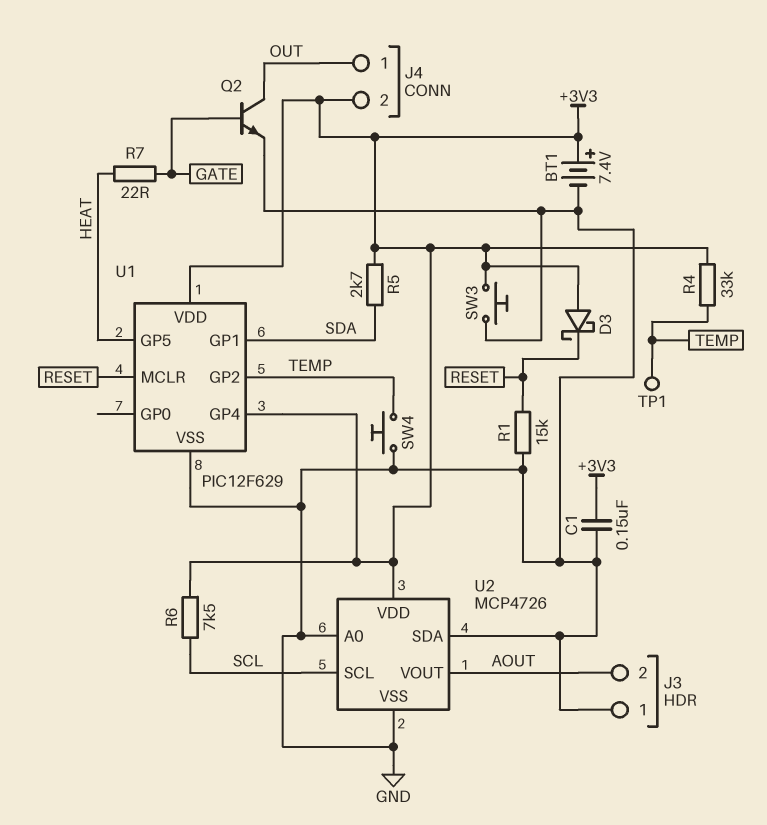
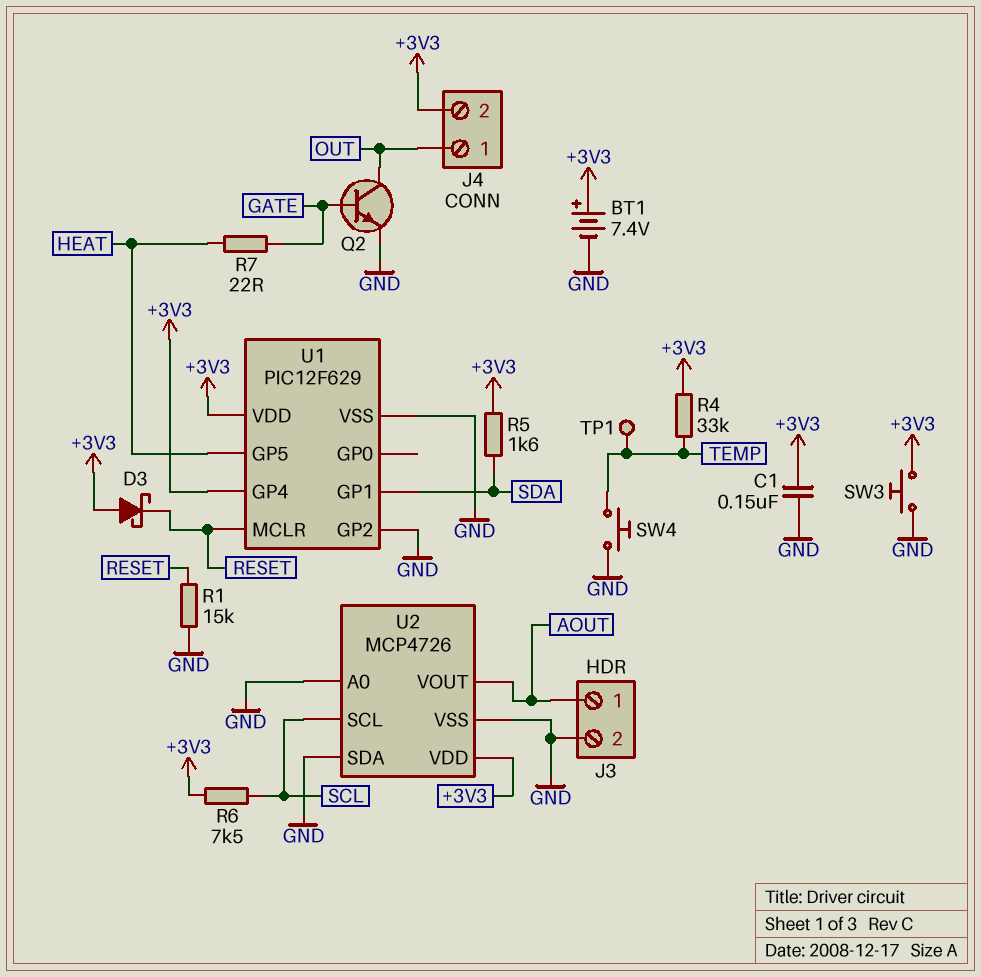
J3 pin 1: GND -> AOUT
J3 pin 2: AOUT -> GND
R5: 2.7k (+3V3, SDA) -> 1.6k (+3V3, SDA)
U1 pin GP2: TEMP -> GND

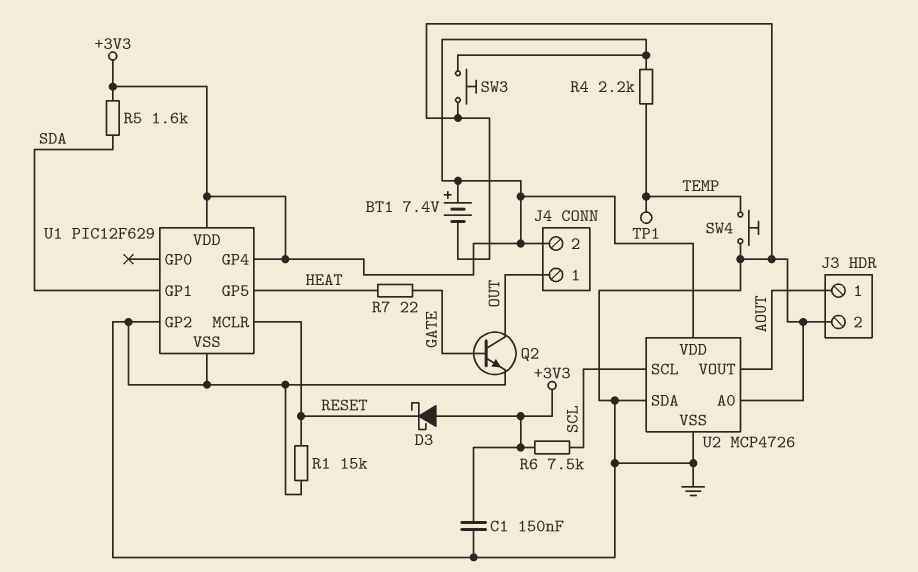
R4: 33k (+3V3, TEMP) -> 2.2k (+3V3, TEMP)

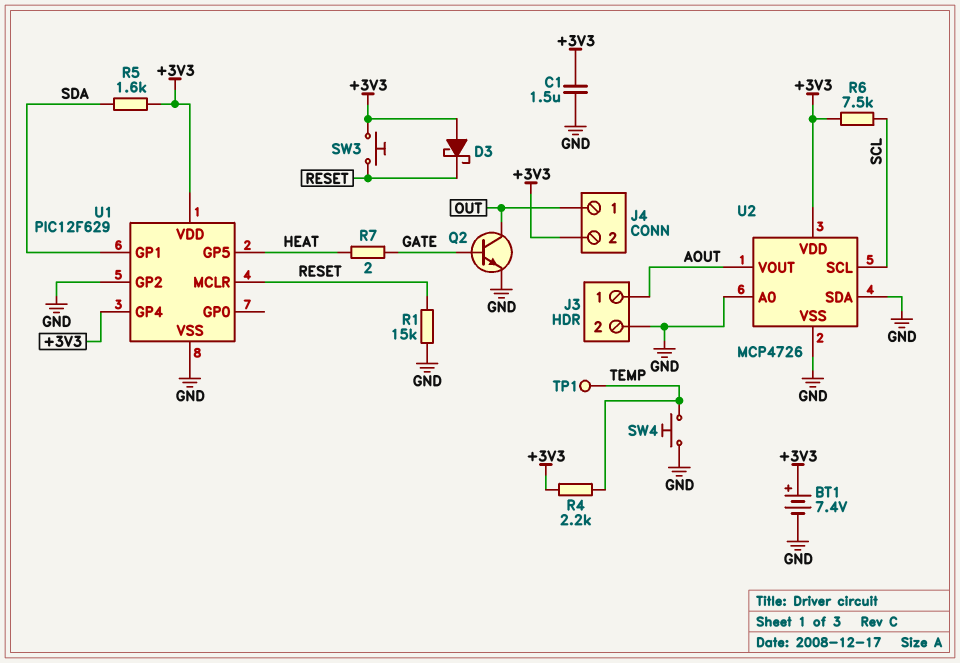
C1: 150nF (+3V3, GND) -> 1.5uF (+3V3, GND)
R7: 22 (GATE, HEAT) -> 2 (GATE, HEAT)
SW3: button (+3V3, GND) -> button (+3V3, RESET)

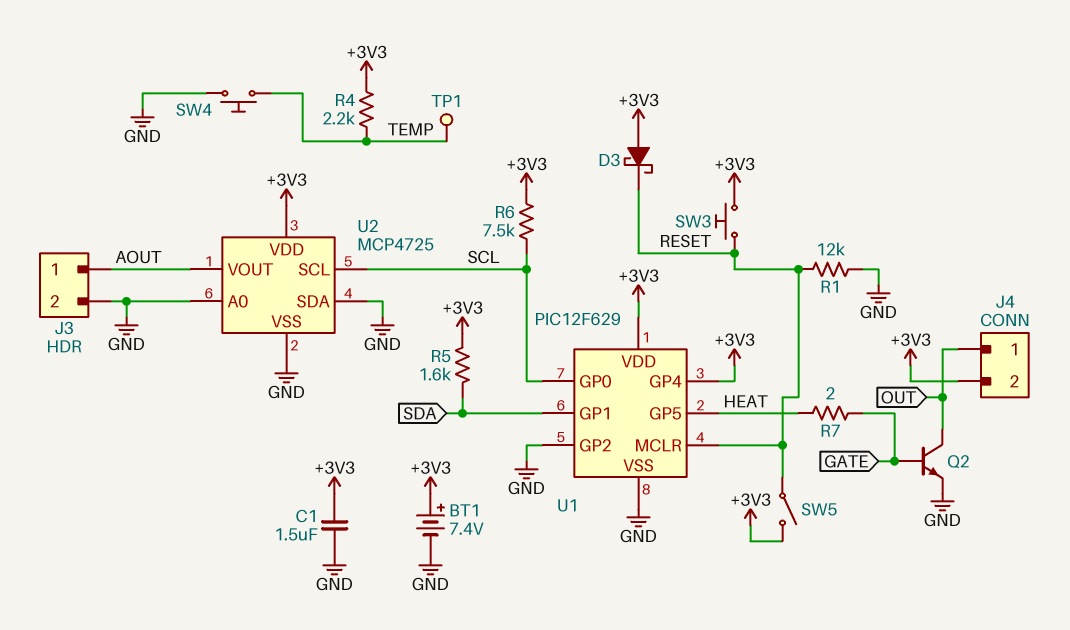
R1: 15k (GND, RESET) -> 12k (GND, RESET)
SW5: none -> switch (+3V3, RESET)
U1 pin GP0: none -> SCL
U2: MCP4726 -> MCP4725

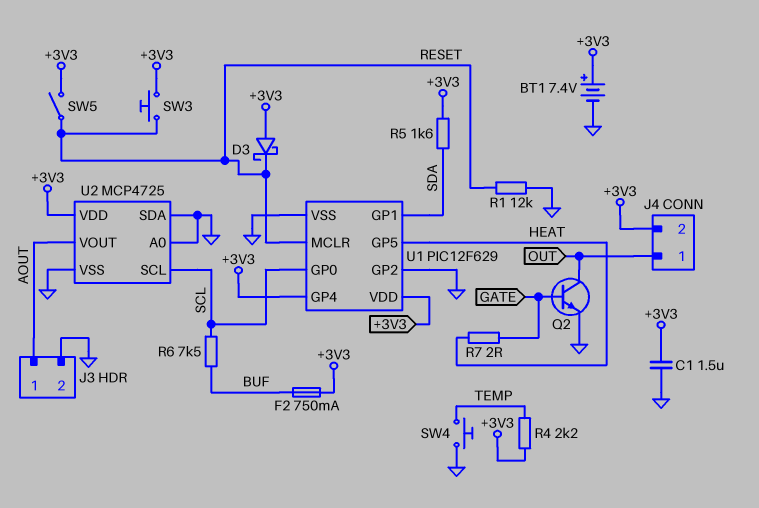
F2: none -> 750mA (+3V3, BUF)
R6: 7.5k (+3V3, SCL) -> 7.5k (BUF, SCL)
TP1: test point (TEMP) -> none

